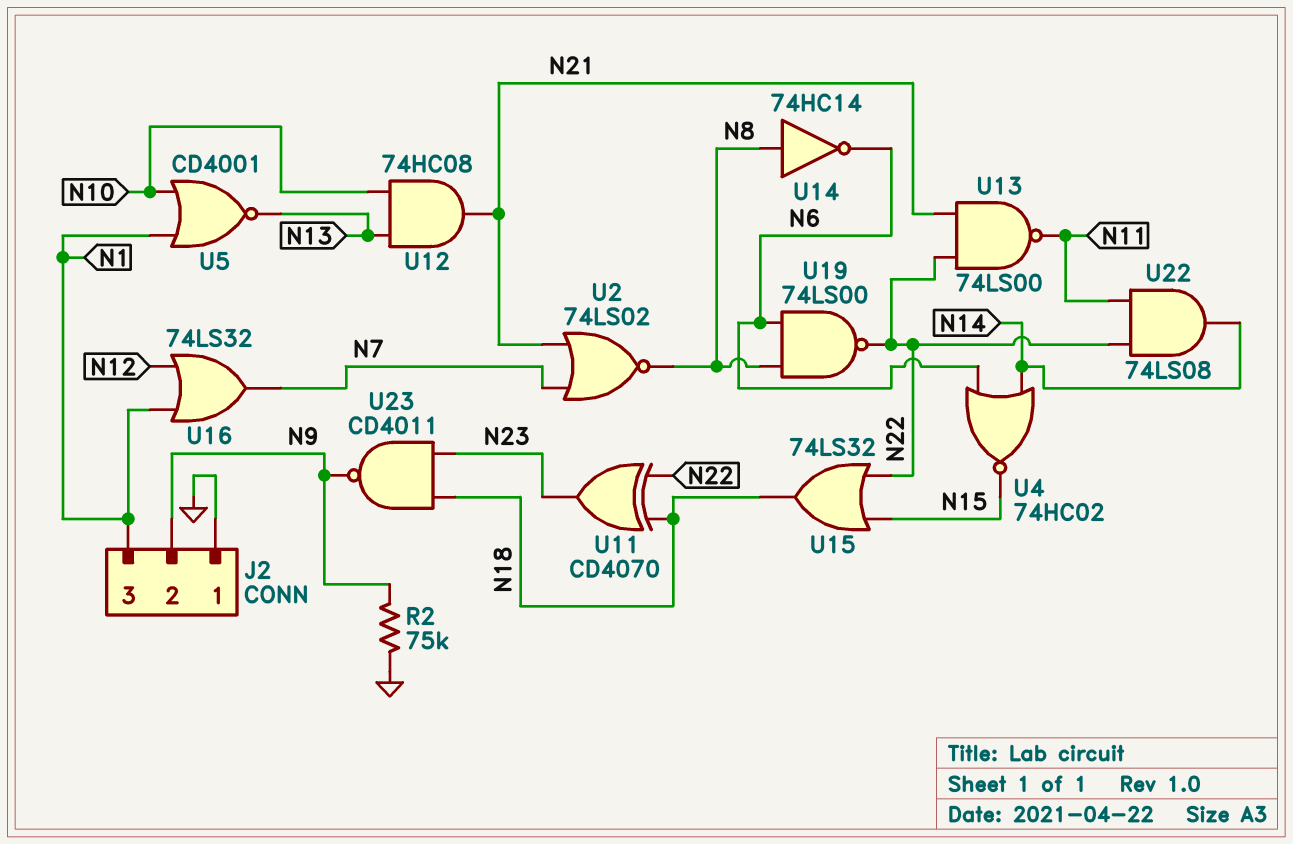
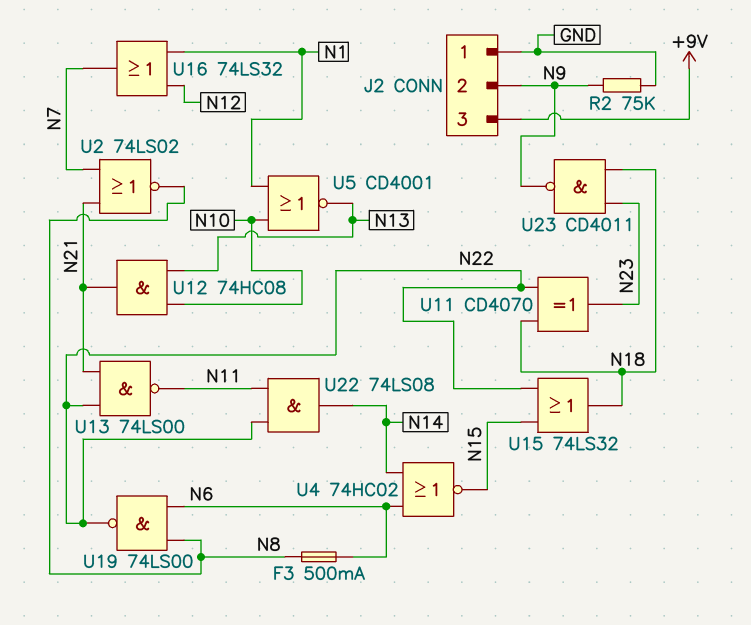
F3: none -> 500mA (N6, N8)
J2 pin 3: N1 -> +9V
U14: NOT 74HC14 (in N8, out N6) -> none

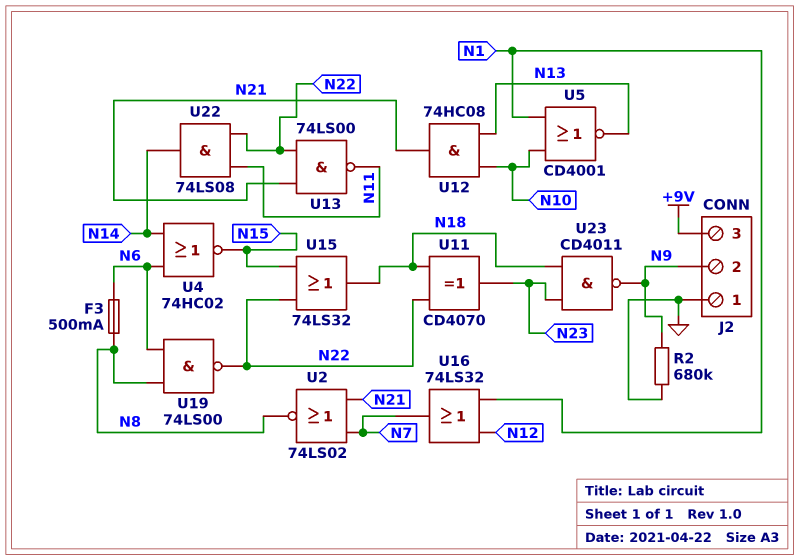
R2: 75k (GND, N9) -> 680k (GND, N9)

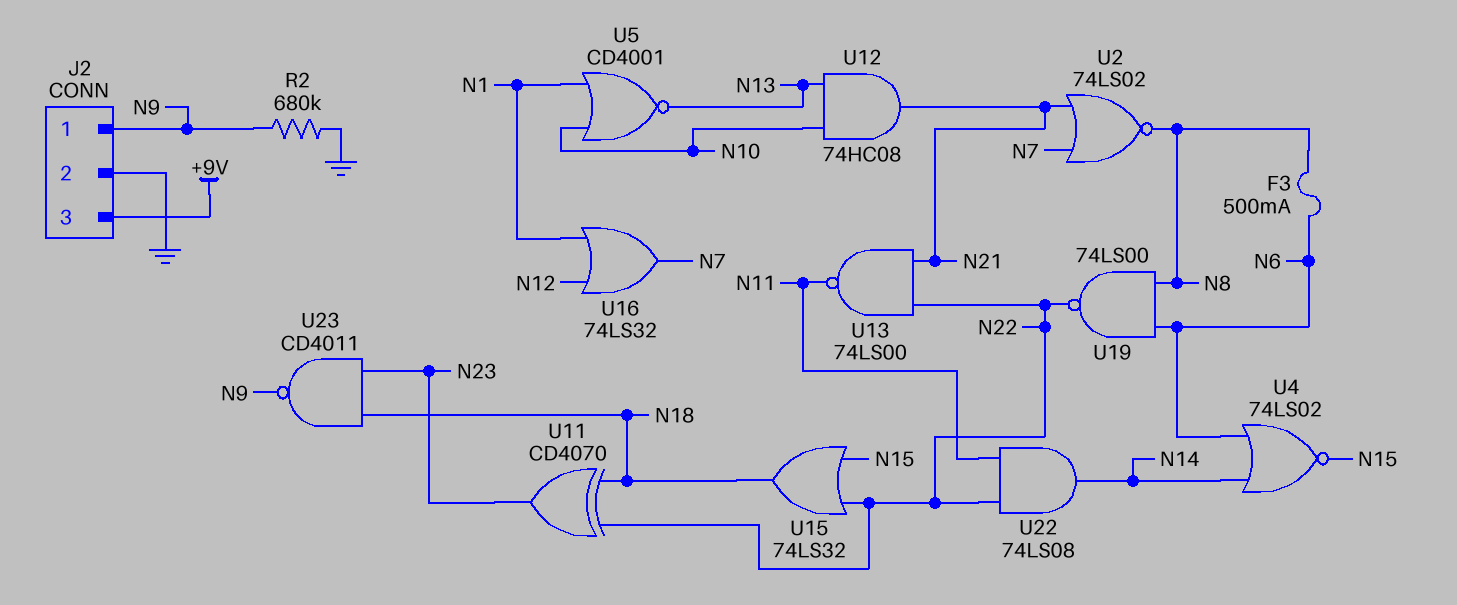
J2 pin 1: GND -> N9
J2 pin 2: N9 -> GND
U4: NOR 74HC02 (in N6, in N14, out N15) -> NOR 74LS02 (in N6, in N14, out N15)

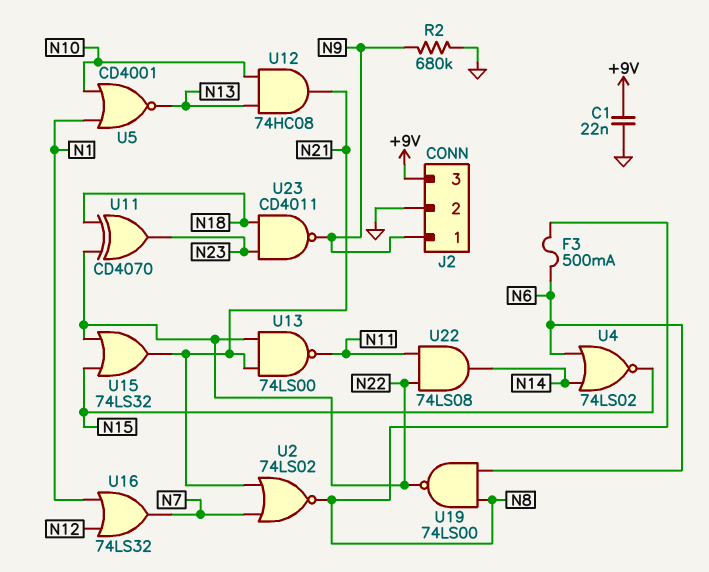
C1: none -> 22nF (+9V, GND)
U15: OR 74LS32 (in N15, in N22, out N18) -> OR 74LS32 (in N15, in N22, out N21)

